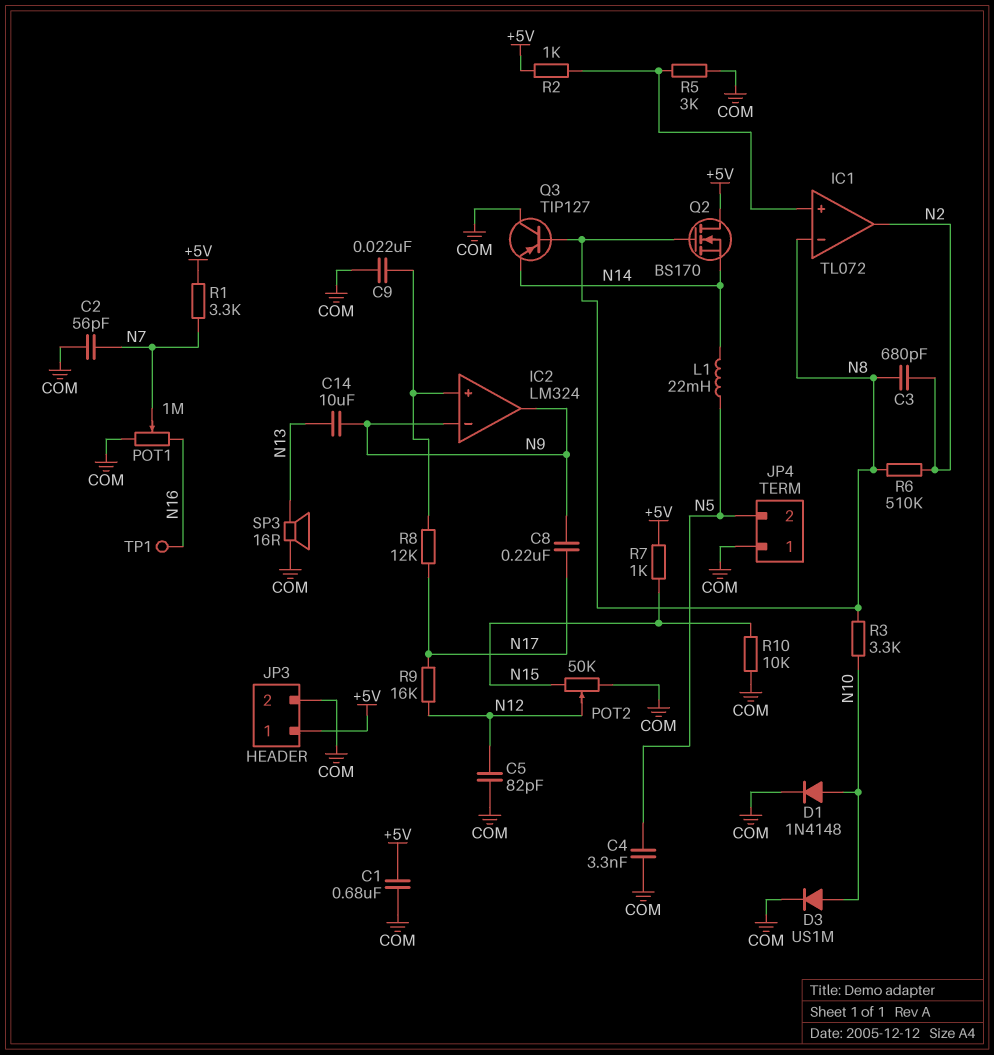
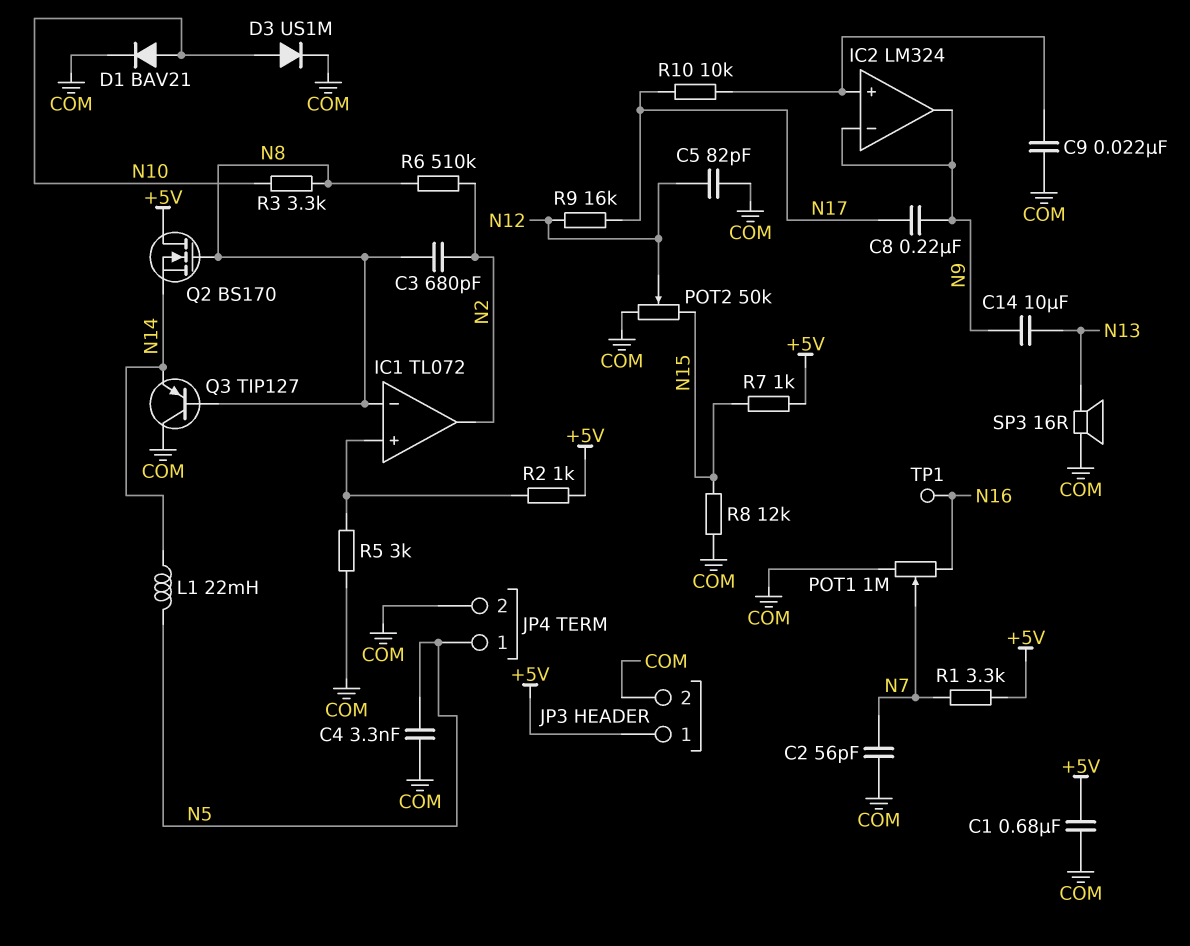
D1: diode 1N4148 (A N10, K COM) -> diode BAV21 (A N10, K COM)
JP4 pin 1: COM -> N5
JP4 pin 2: N5 -> COM
R8: 12k (IC2/in+, N17) -> 12k (COM, N15)
R10: 10k (COM, N15) -> 10k (IC2/in+, N17)

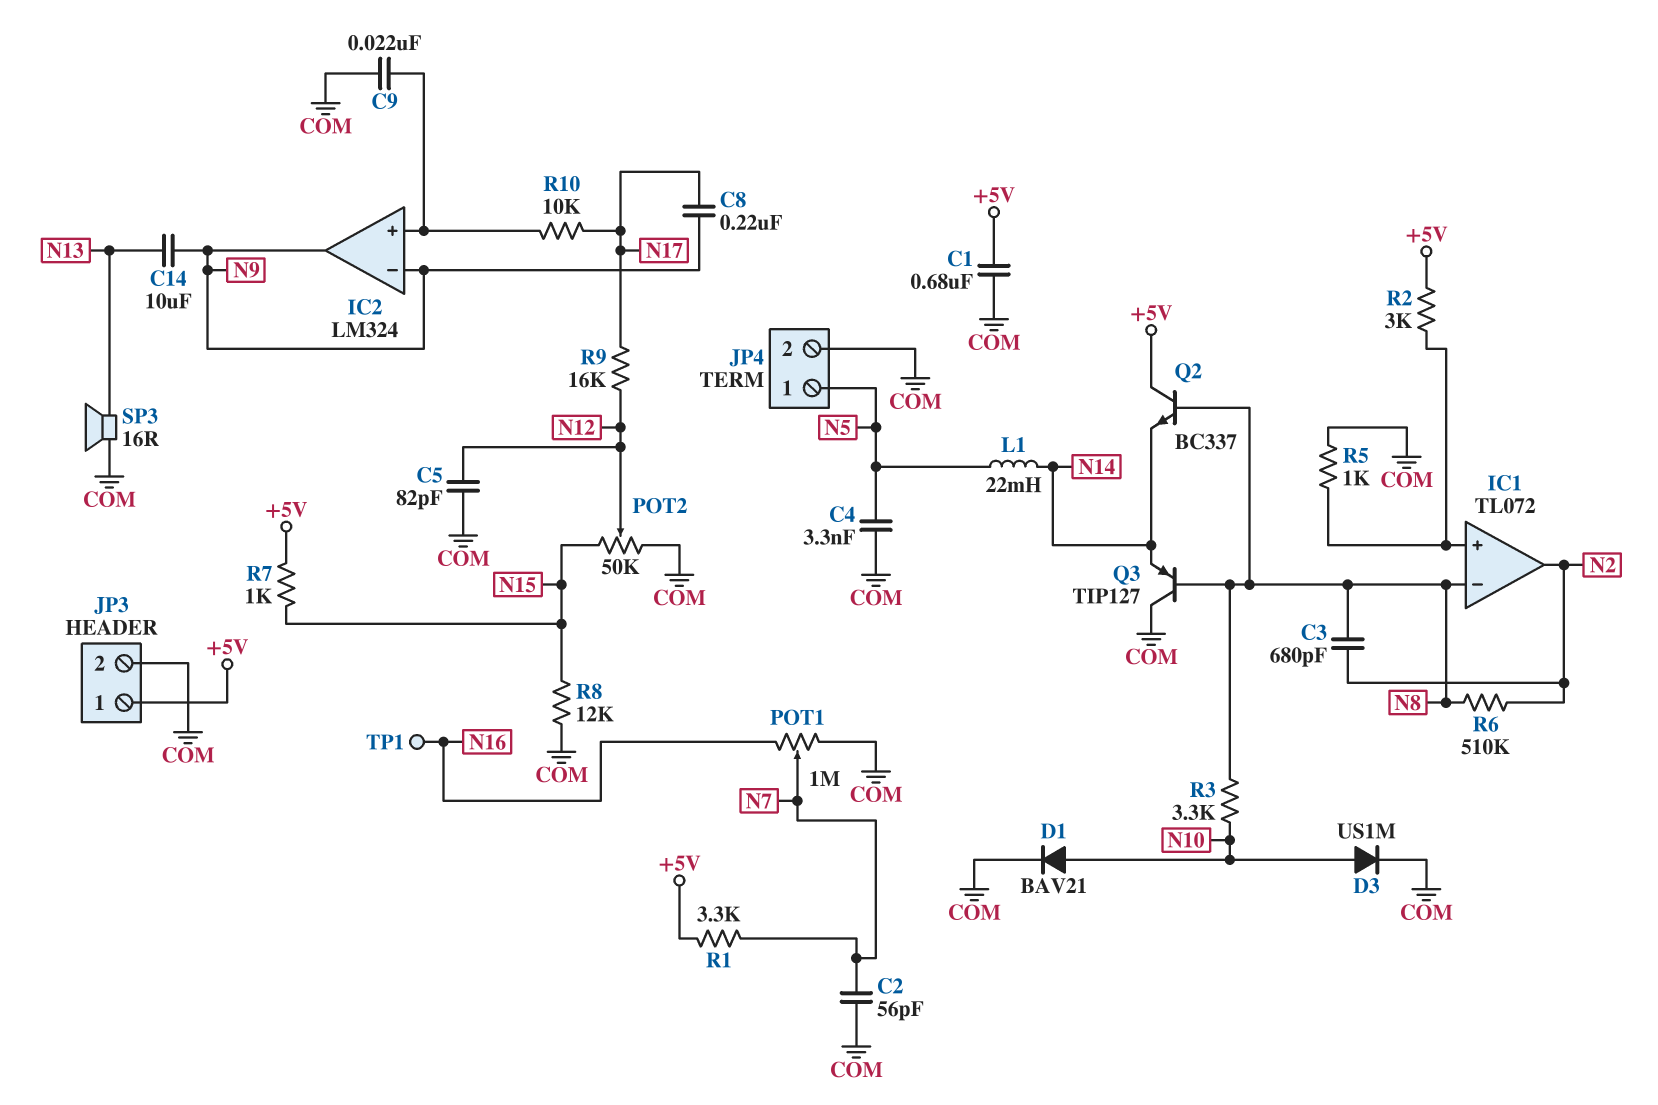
Q2: NMOS BS170 (G N8, D +5V, S N14) -> NPN BC337 (B N8, C +5V, E N14)
R2: 1k (+5V, IC1/in+) -> 3k (+5V, IC1/in+)
R5: 3k (COM, IC1/in+) -> 1k (COM, IC1/in+)

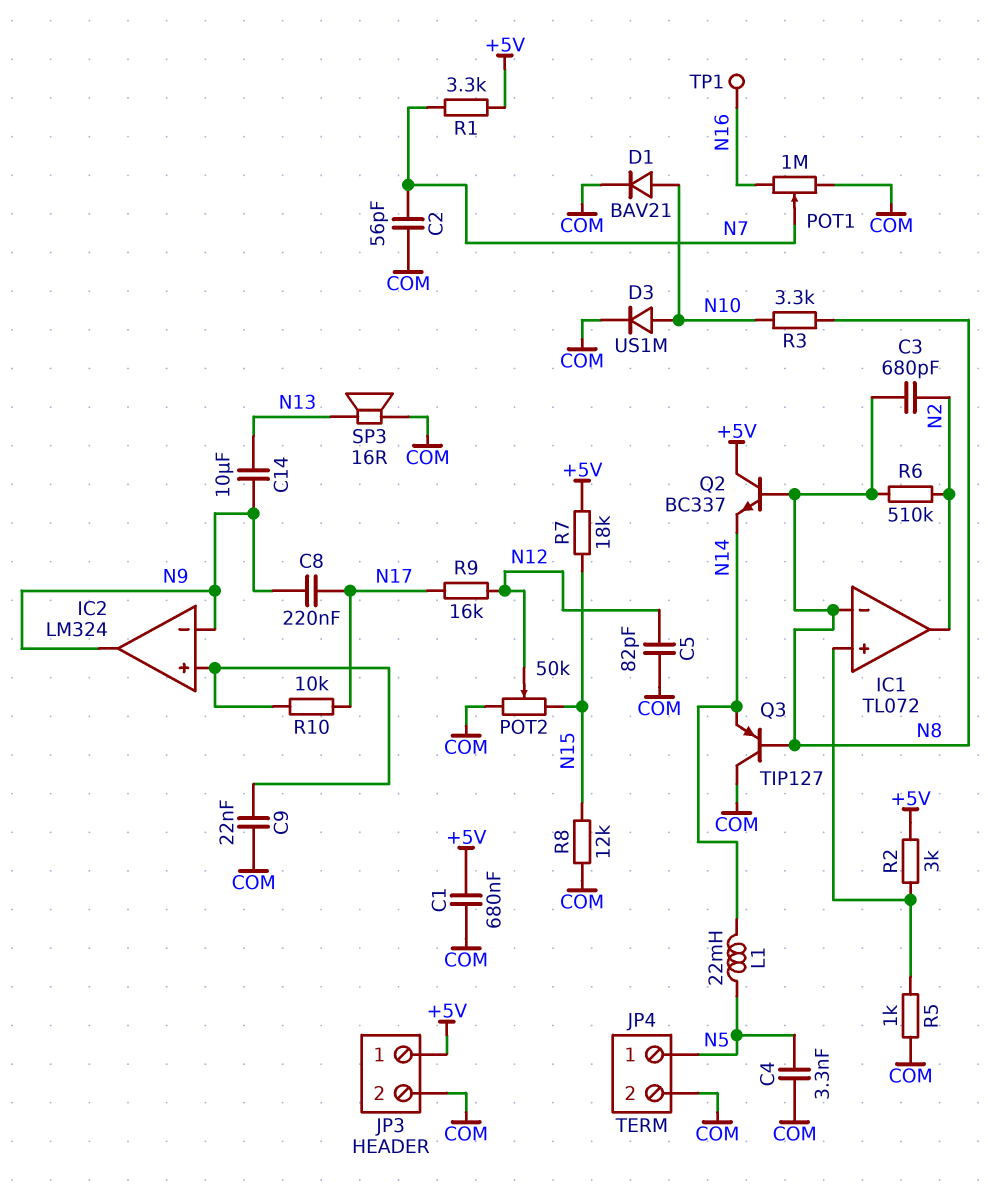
R7: 1k (+5V, N15) -> 18k (+5V, N15)

